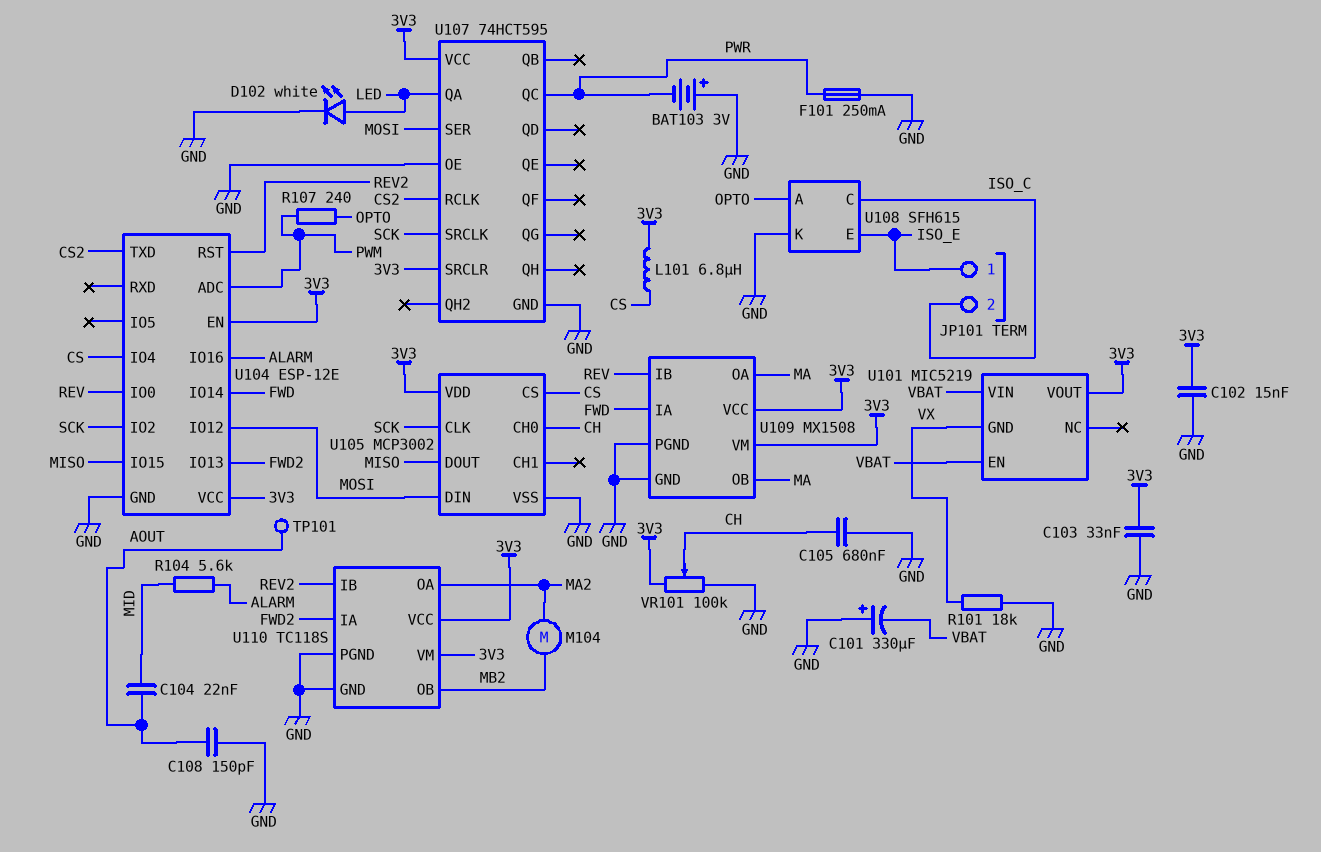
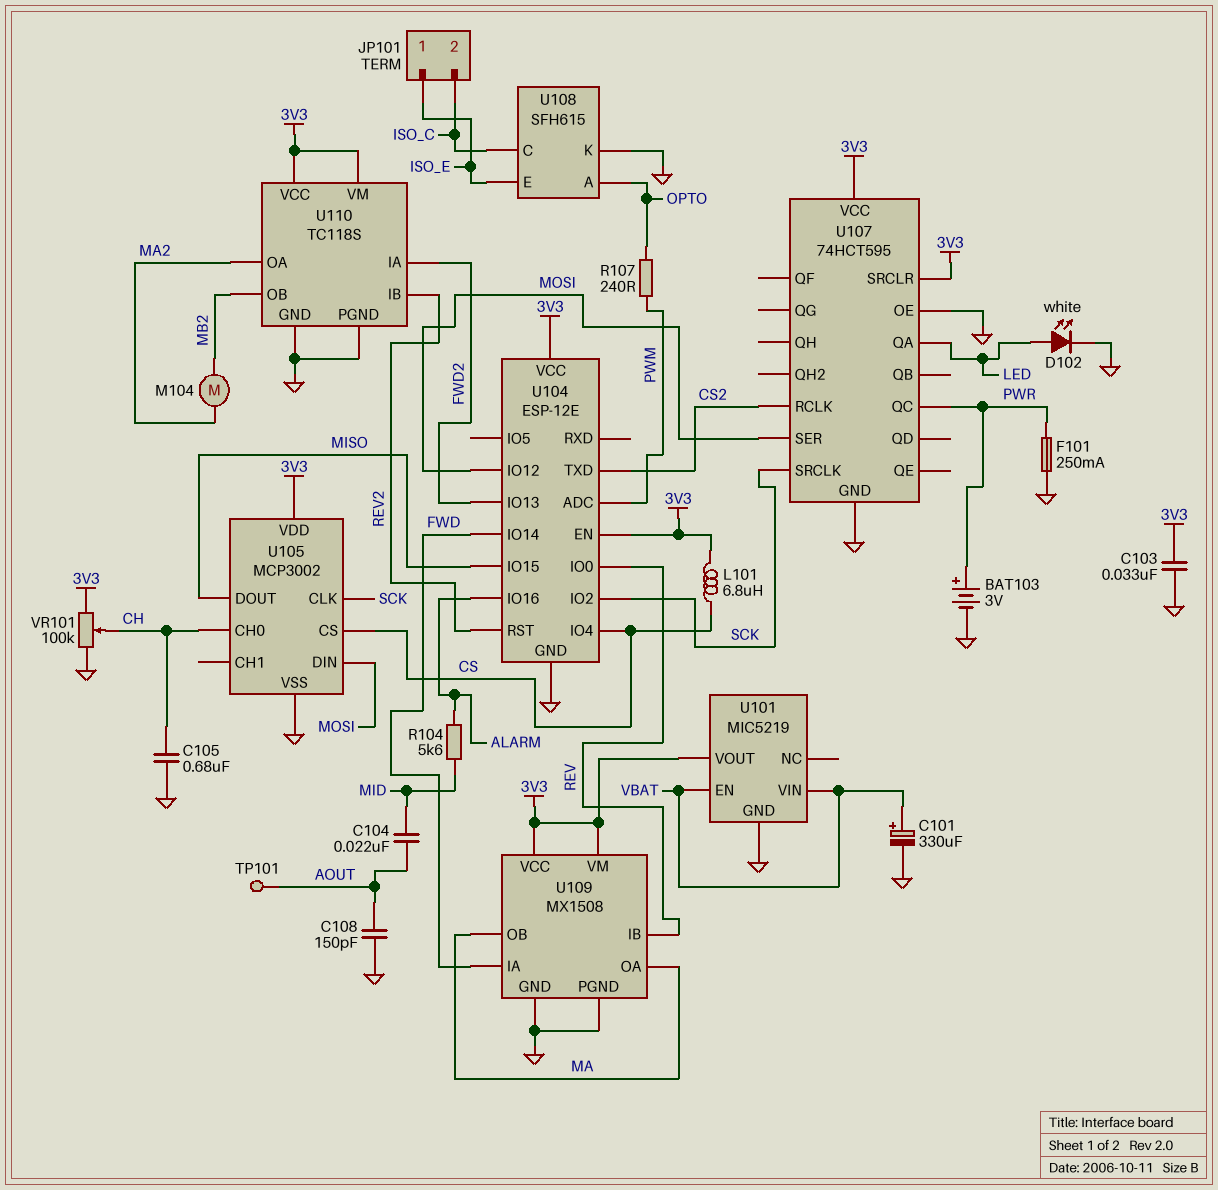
BAT103: 3V (plus GND, minus PWR) -> 3V (plus PWR, minus GND)
C101: 330uF (plus GND, minus VBAT) -> 330uF (plus VBAT, minus GND)
C102: 15nF (3V3, GND) -> none
R101: 18k (GND, VX) -> none
U101 pin GND: VX -> GND

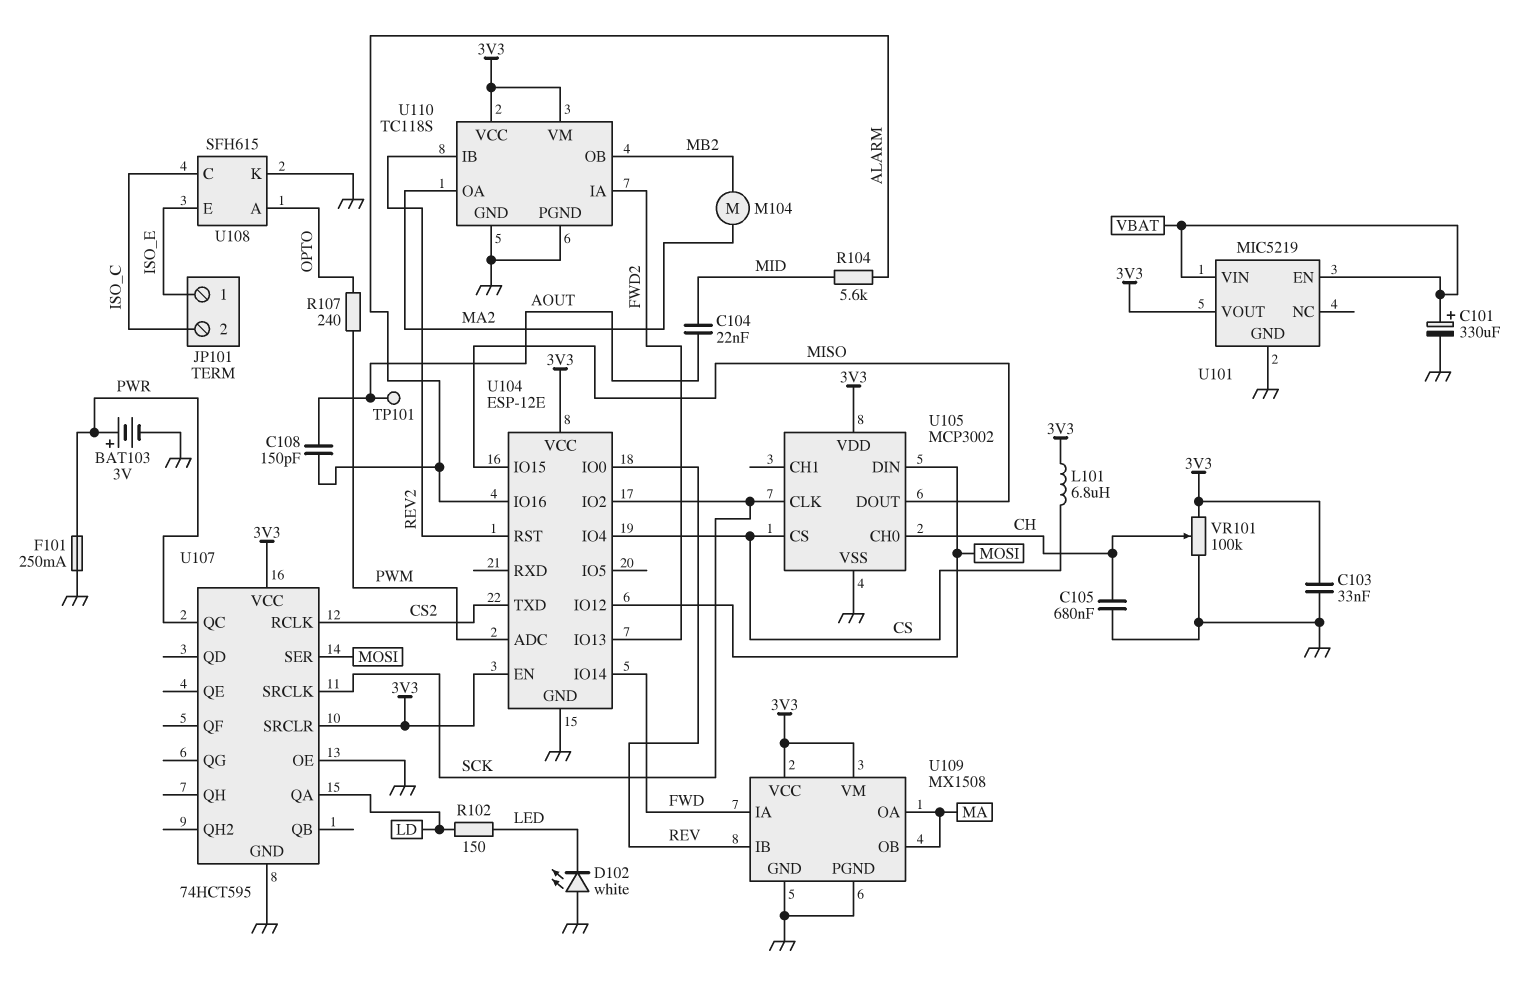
C108: 150pF (AOUT, GND) -> 150pF (ALARM, AOUT)
D102: LED white (A LED, K GND) -> LED white (A GND, K LED)
R102: none -> 150 (LD, LED)
U107 pin QA: LED -> LD

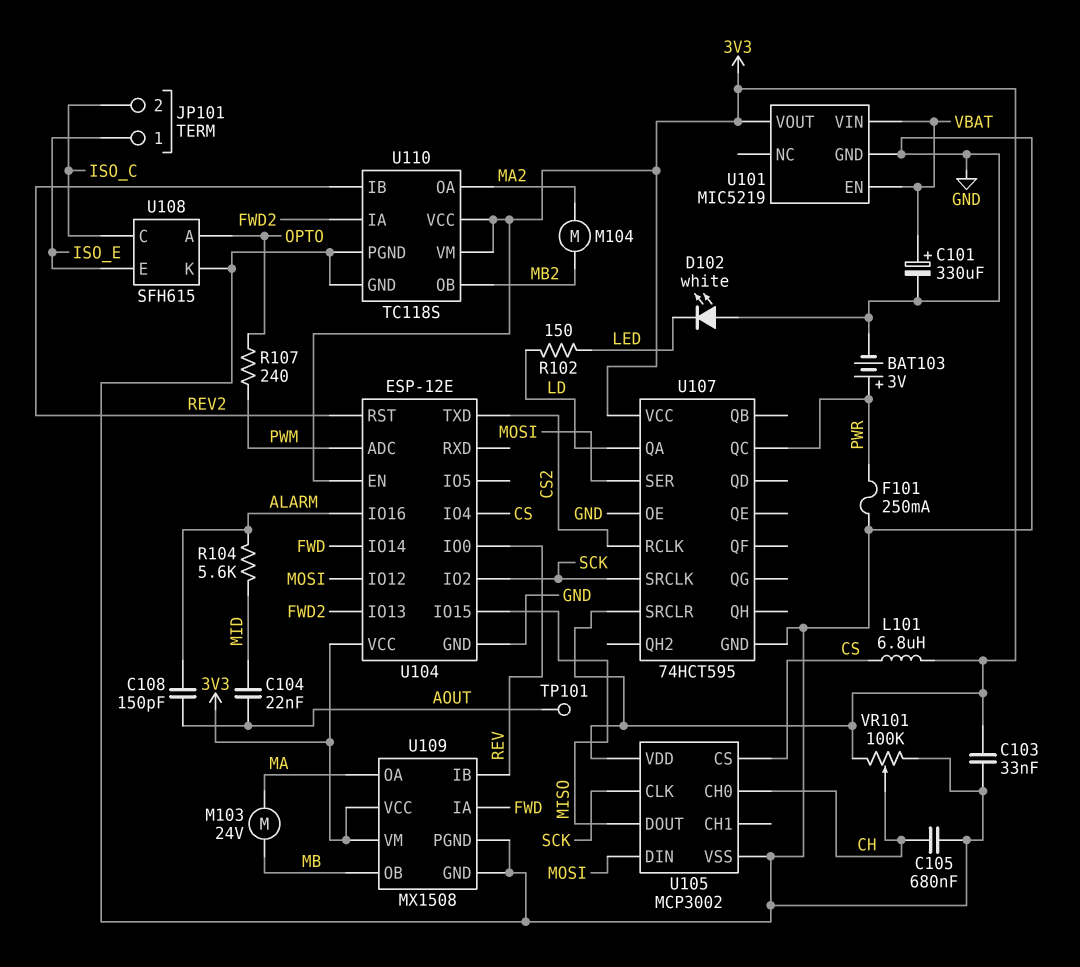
M103: none -> motor 24V (MA, MB)
U109 pin OB: MA -> MB

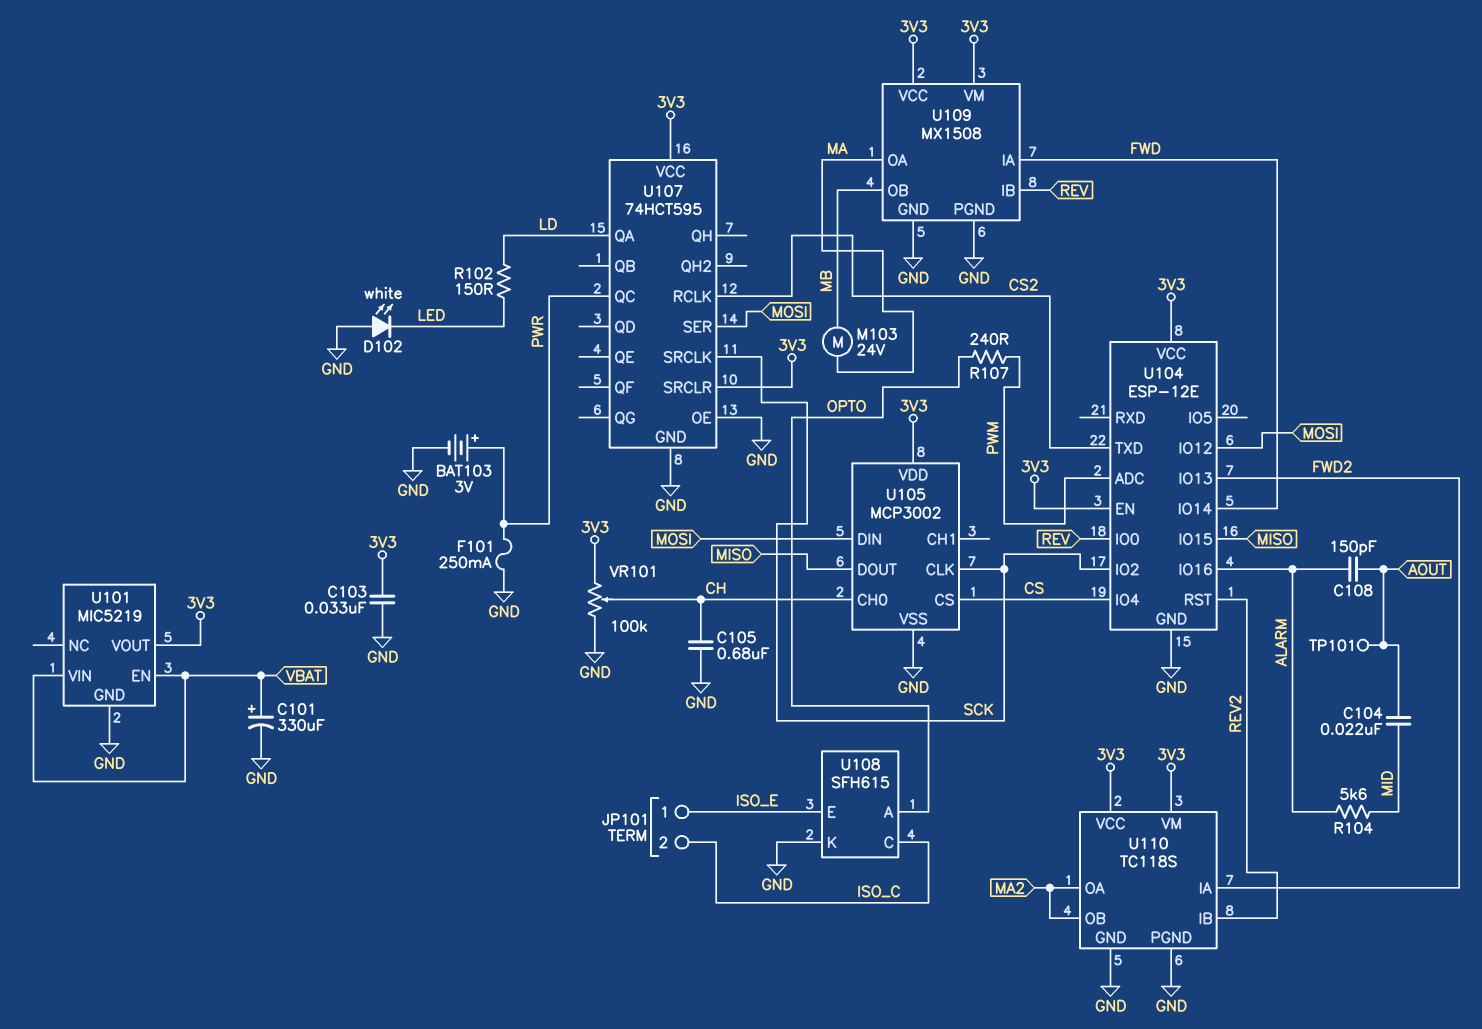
L101: 6.8uH (3V3, CS) -> none
M104: motor (MA2, MB2) -> none
U110 pin OB: MB2 -> MA2

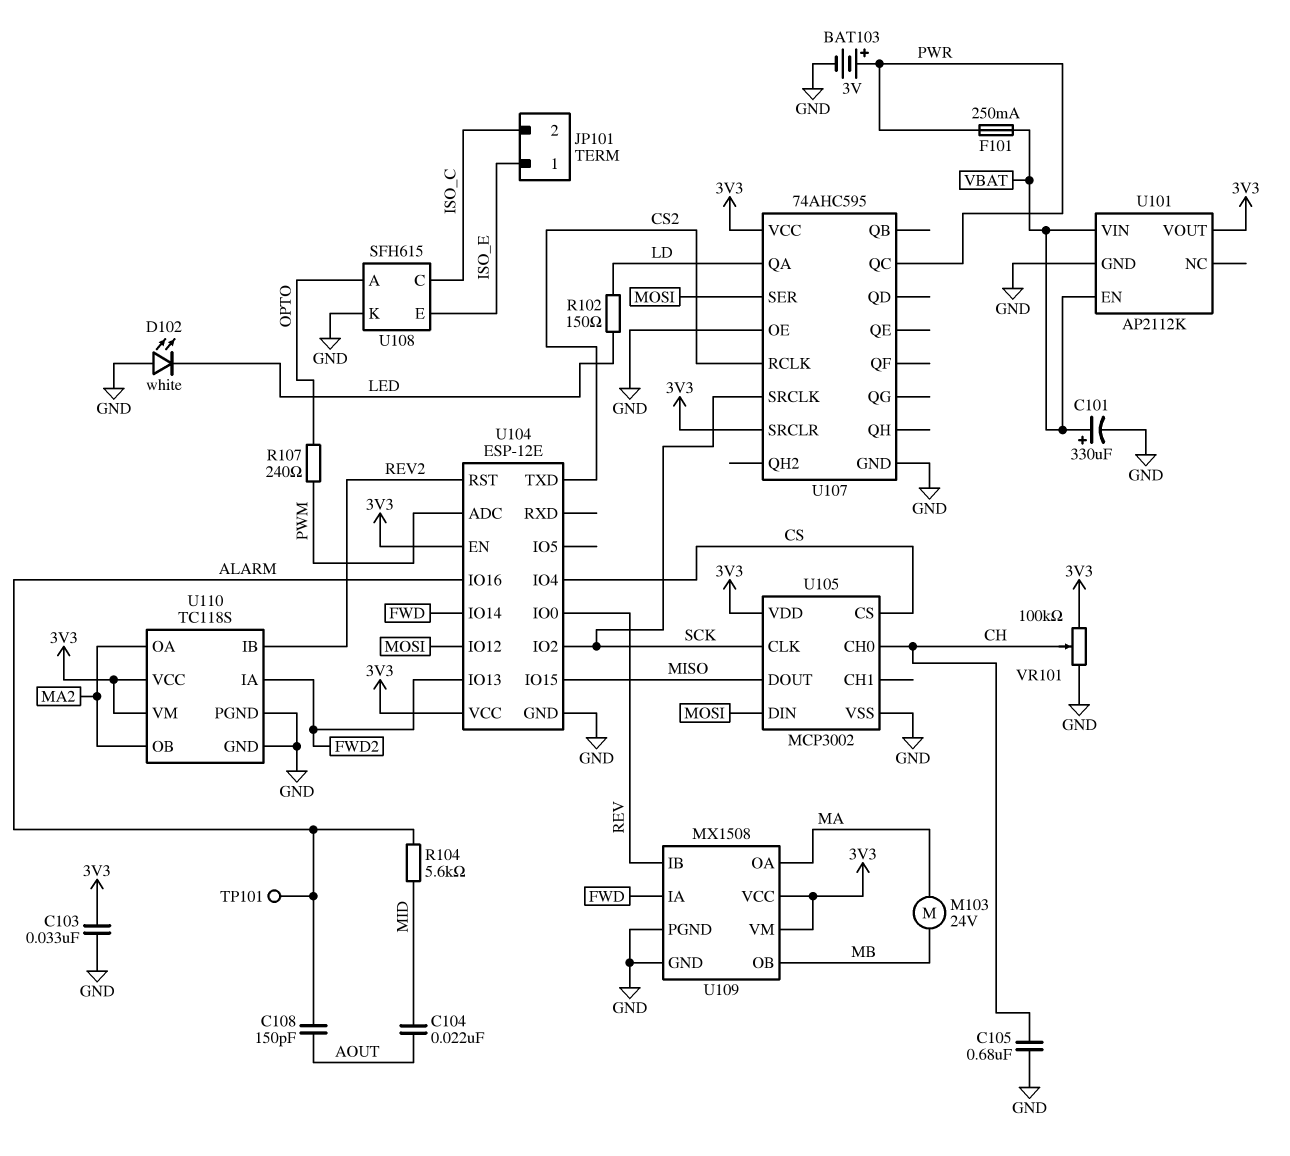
F101: 250mA (GND, PWR) -> 250mA (PWR, VBAT)
TP101: test point (AOUT) -> test point (ALARM)
U101: MIC5219 -> AP2112K
U107: 74HCT595 -> 74AHC595

